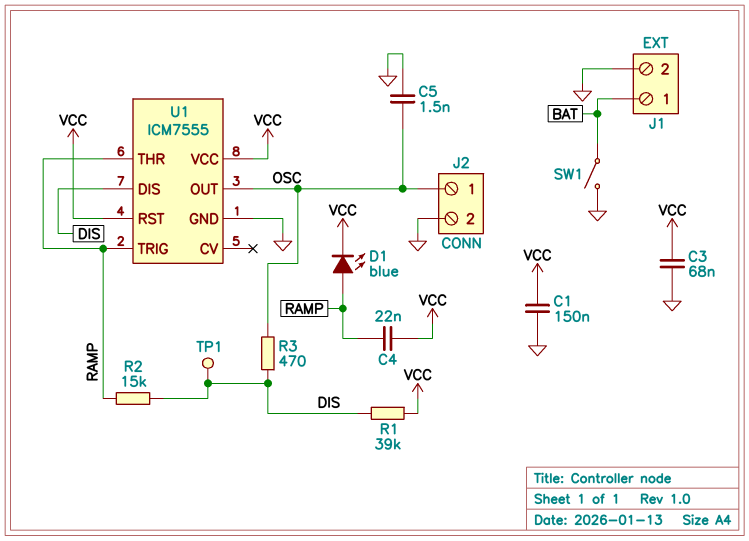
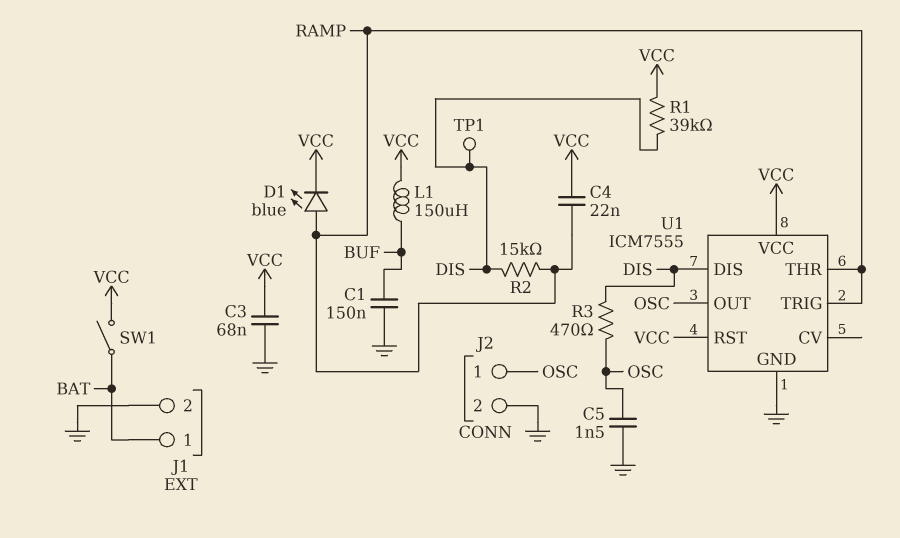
C1: 150nF (GND, VCC) -> 150nF (BUF, GND)
L1: none -> 150uH (BUF, VCC)
SW1: switch (BAT, GND) -> switch (BAT, VCC)

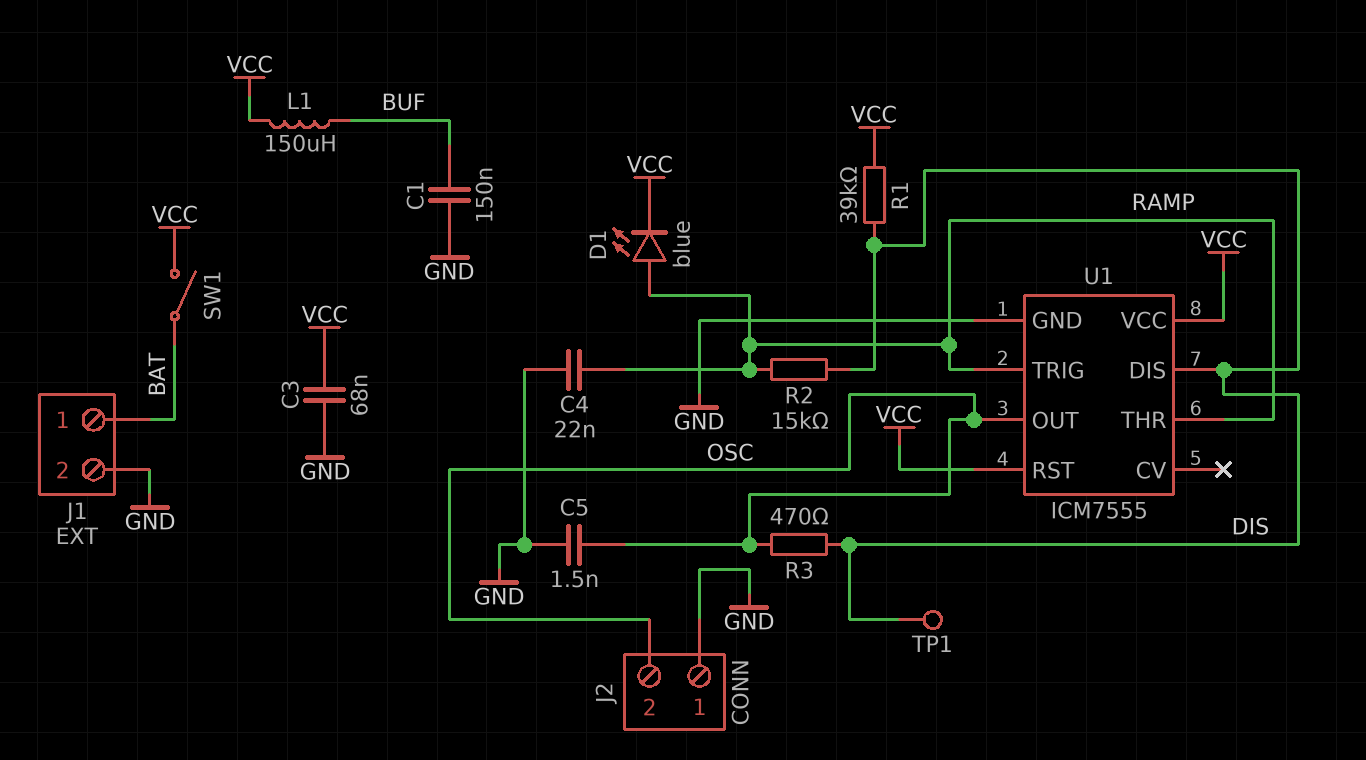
C4: 22nF (RAMP, VCC) -> 22nF (GND, RAMP)
J2 pin 1: OSC -> GND
J2 pin 2: GND -> OSC

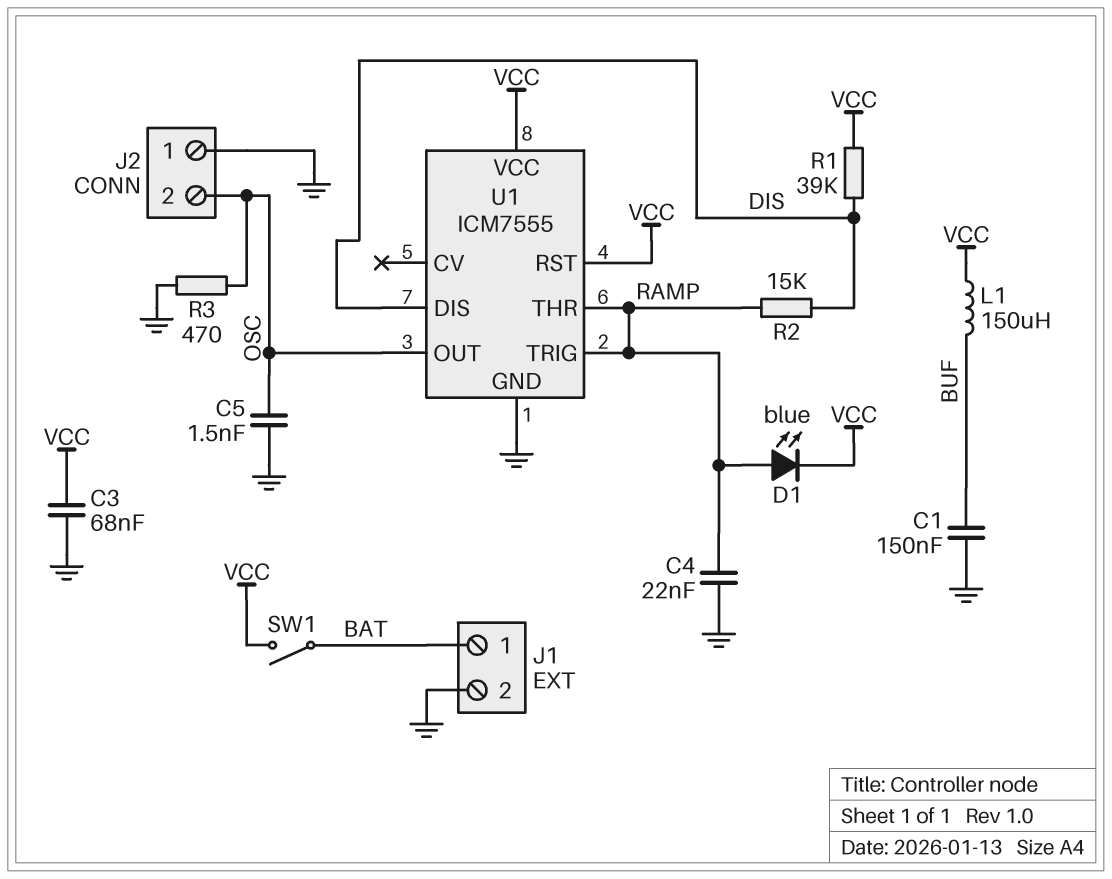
R3: 470 (DIS, OSC) -> 470 (GND, OSC)
TP1: test point (DIS) -> none

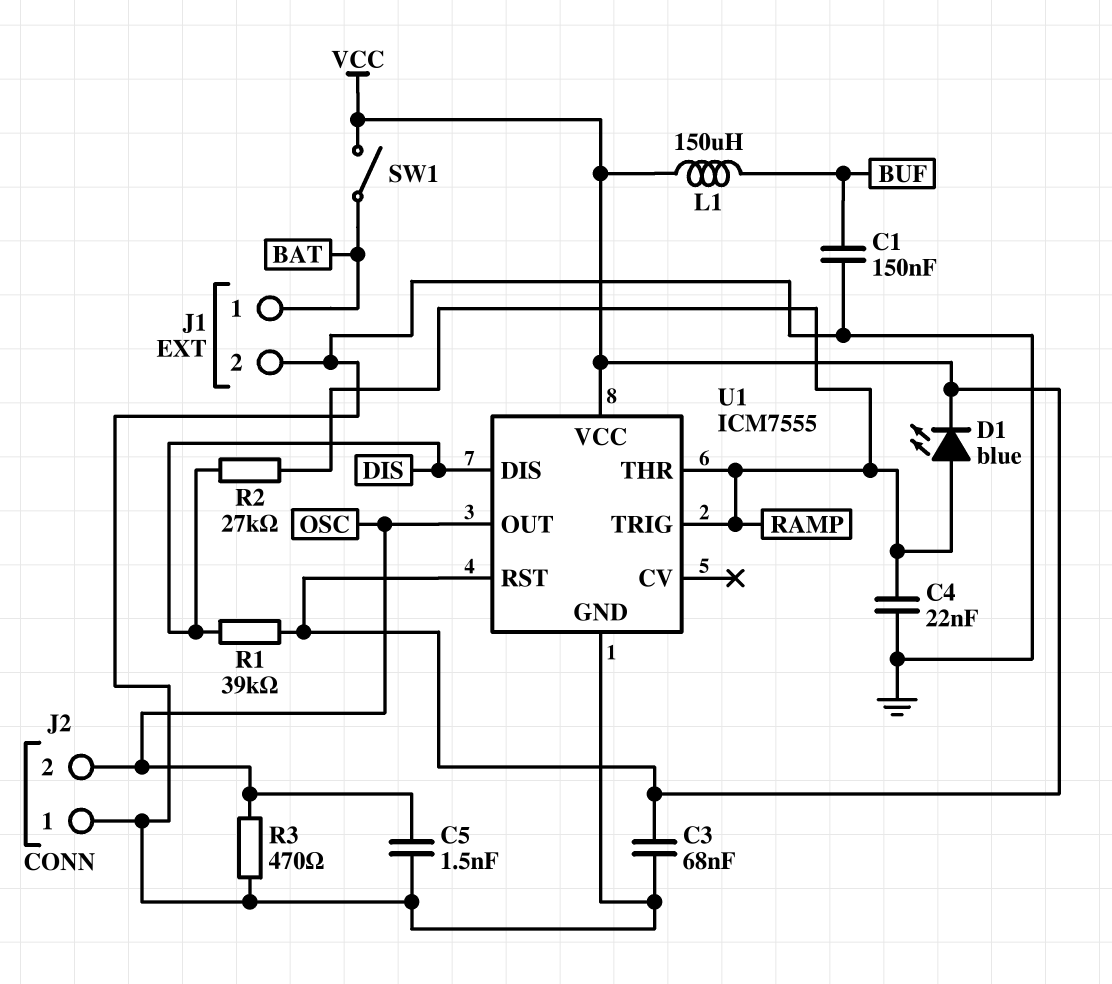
R2: 15k (DIS, RAMP) -> 27k (DIS, RAMP)

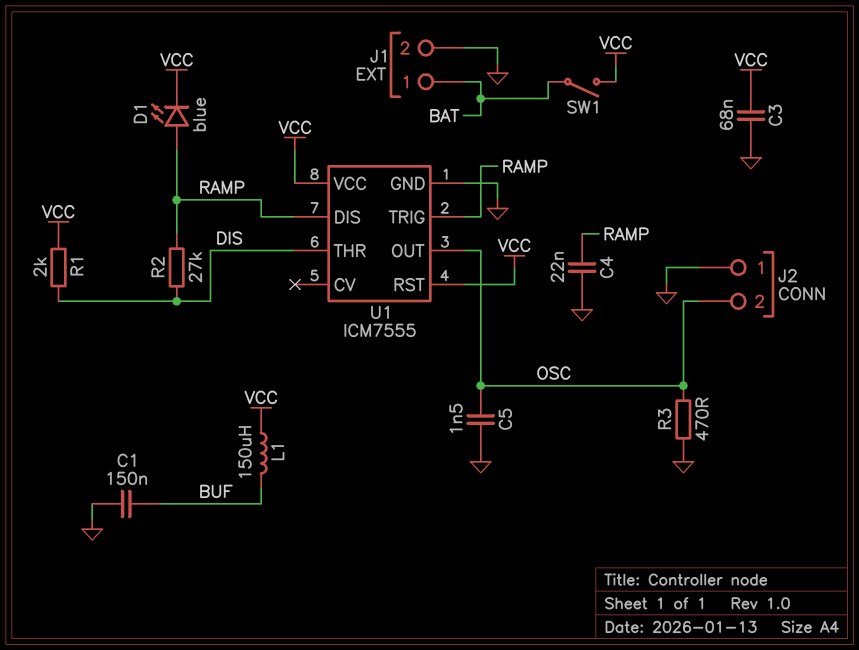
R1: 39k (DIS, VCC) -> 2k (DIS, VCC)
U1 pin DIS: DIS -> RAMP
U1 pin THR: RAMP -> DIS

